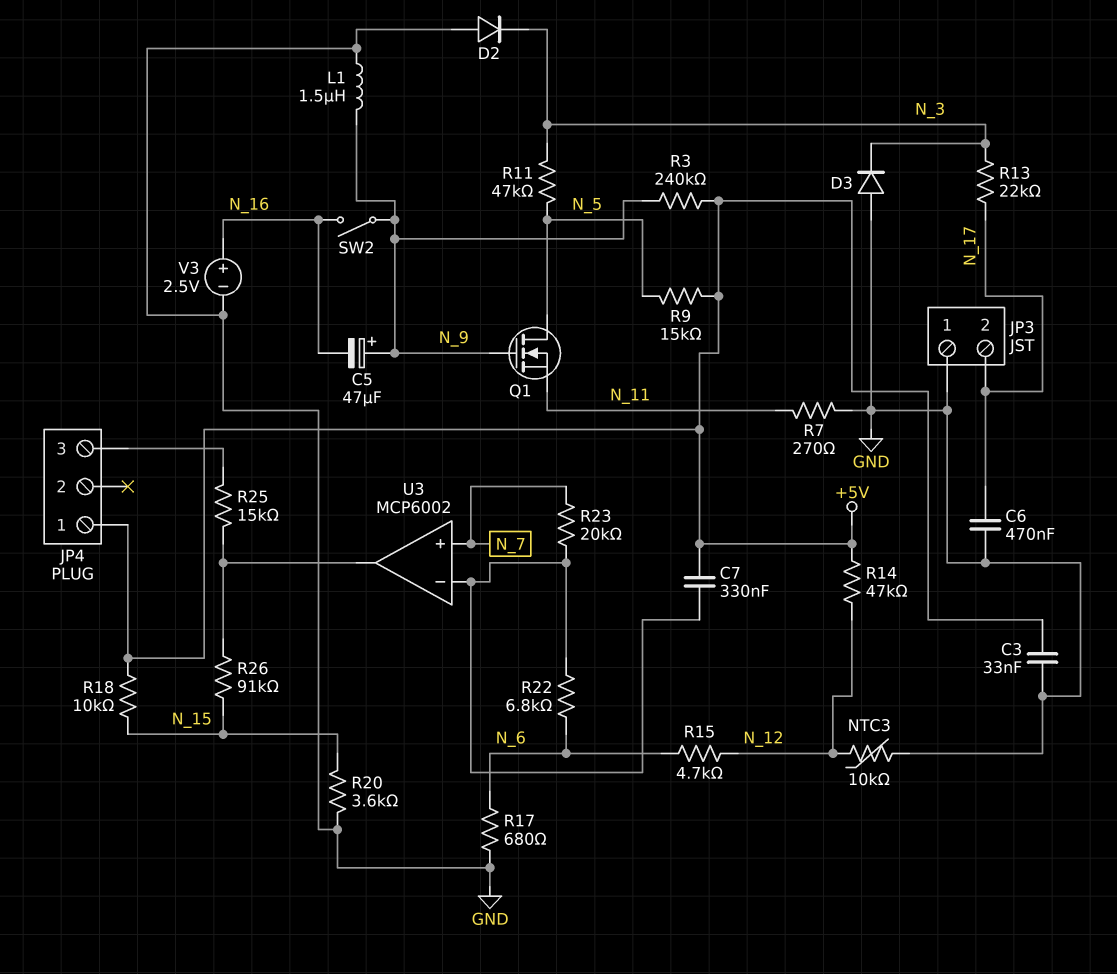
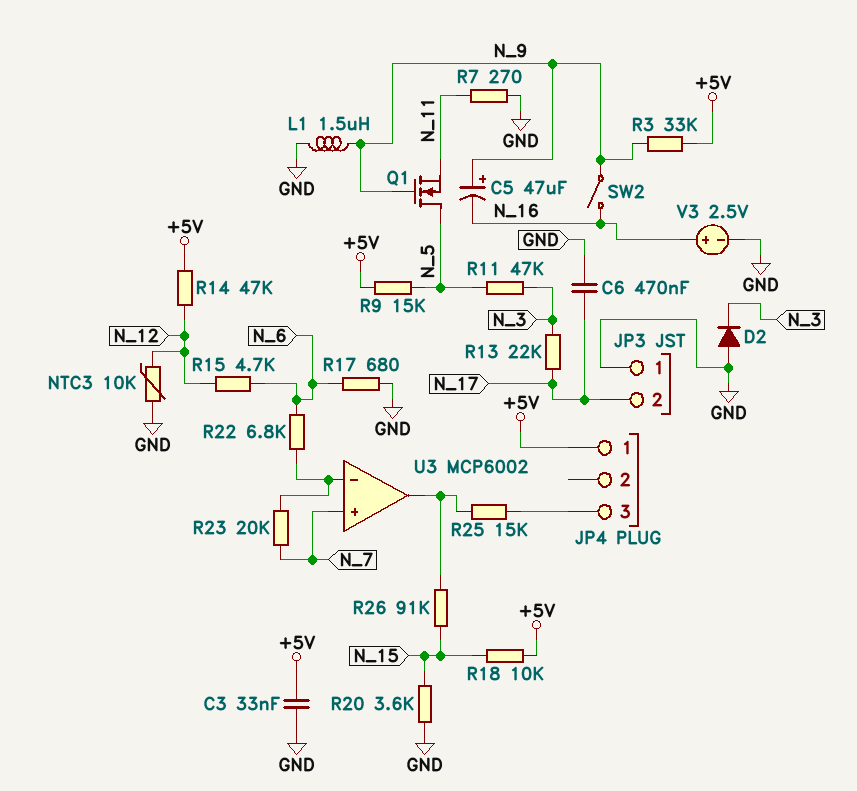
C7: 330nF (+5V, U3/in-) -> none
D3: diode (A GND, K N_3) -> none
R3: 240k (+5V, N_9) -> 33k (+5V, N_9)

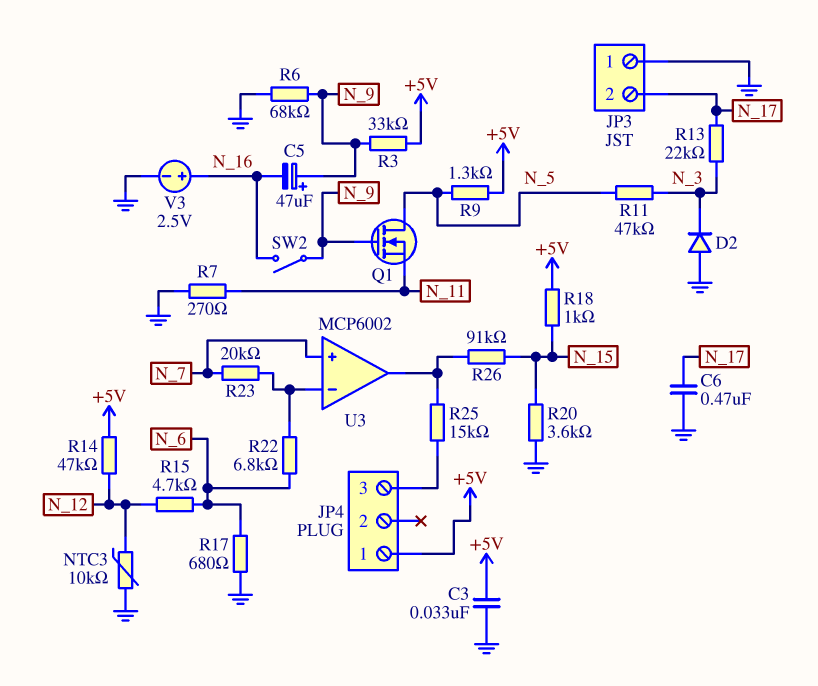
L1: 1.5uH (GND, N_9) -> none
R6: none -> 68k (GND, N_9)
R9: 15k (+5V, N_5) -> 1.3k (+5V, N_5)
R18: 10k (+5V, N_15) -> 1k (+5V, N_15)

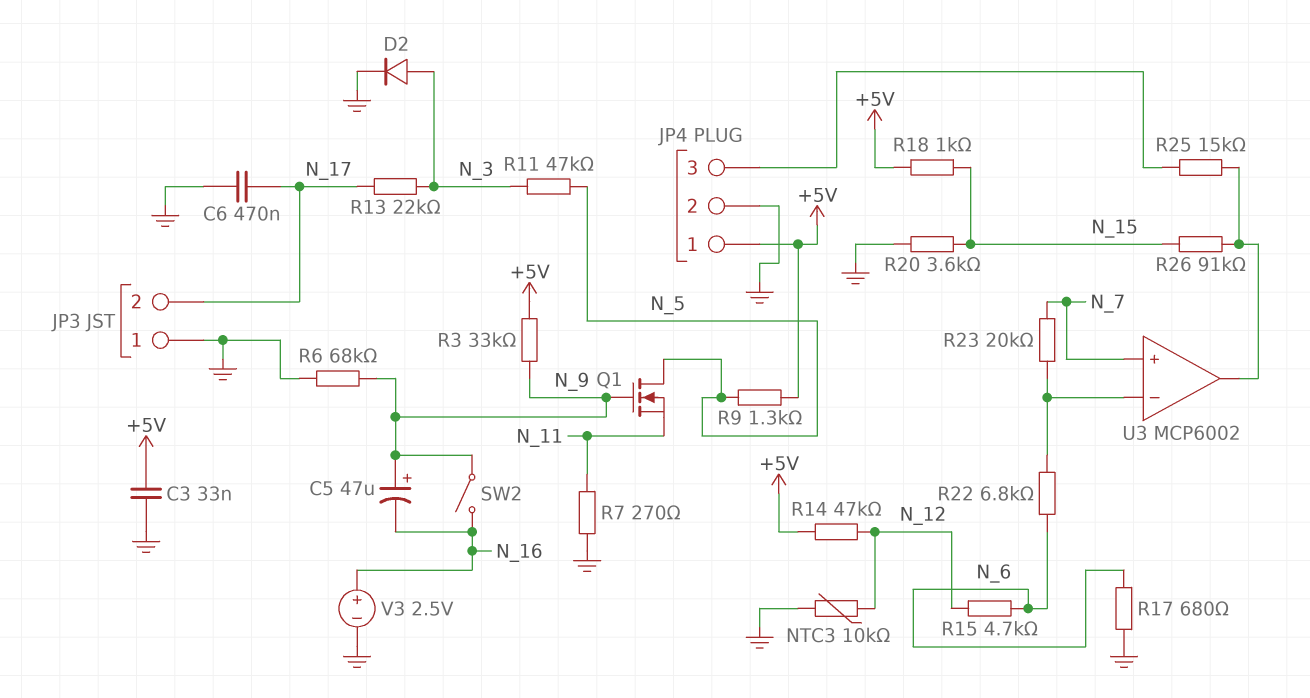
D2: diode (A GND, K N_3) -> diode (A N_3, K GND)
JP4 pin 2: none -> GND

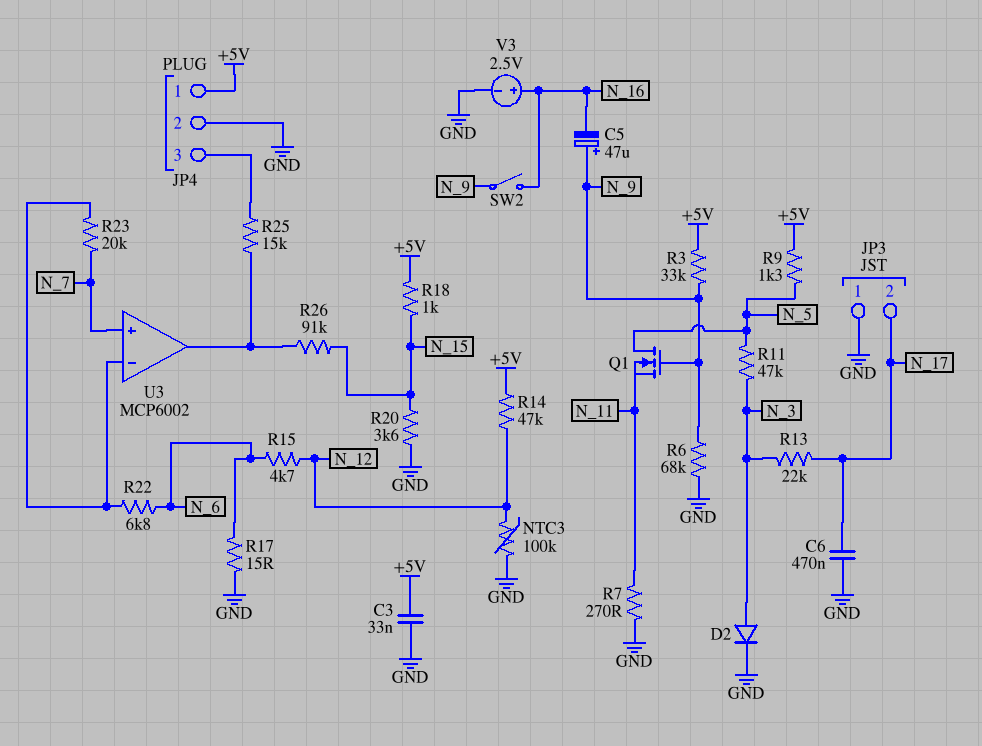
NTC3: 10k (GND, N_12) -> 100k (GND, N_12)
R17: 680 (GND, N_6) -> 15 (GND, N_6)

